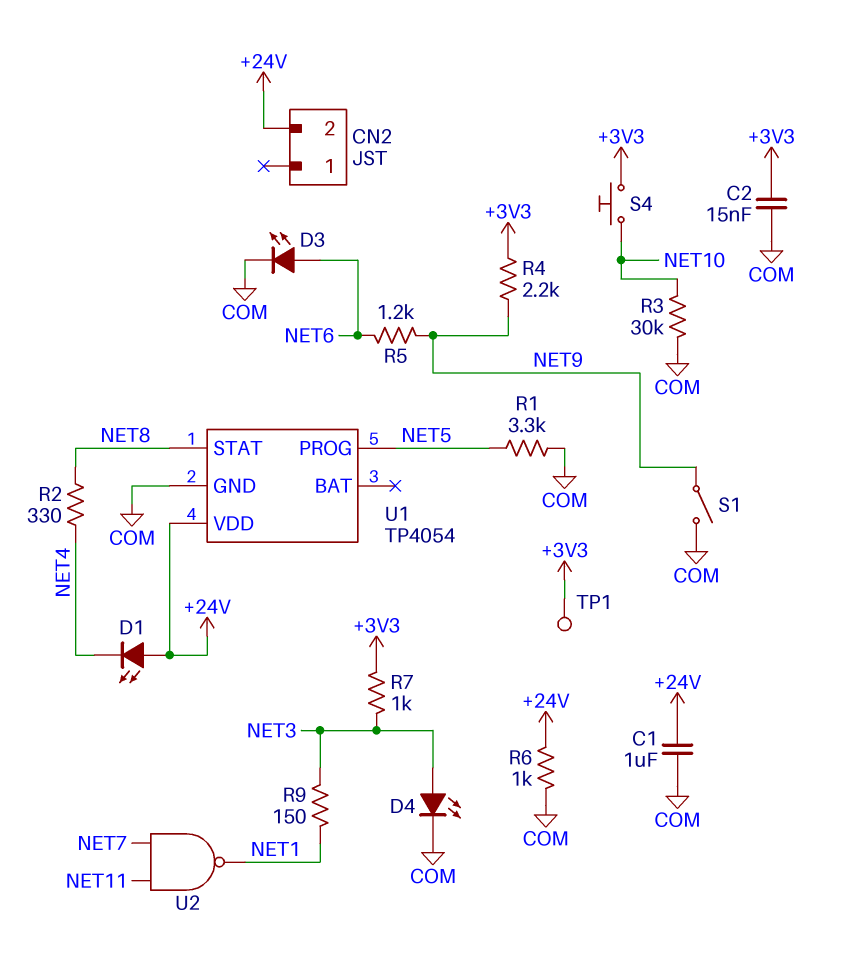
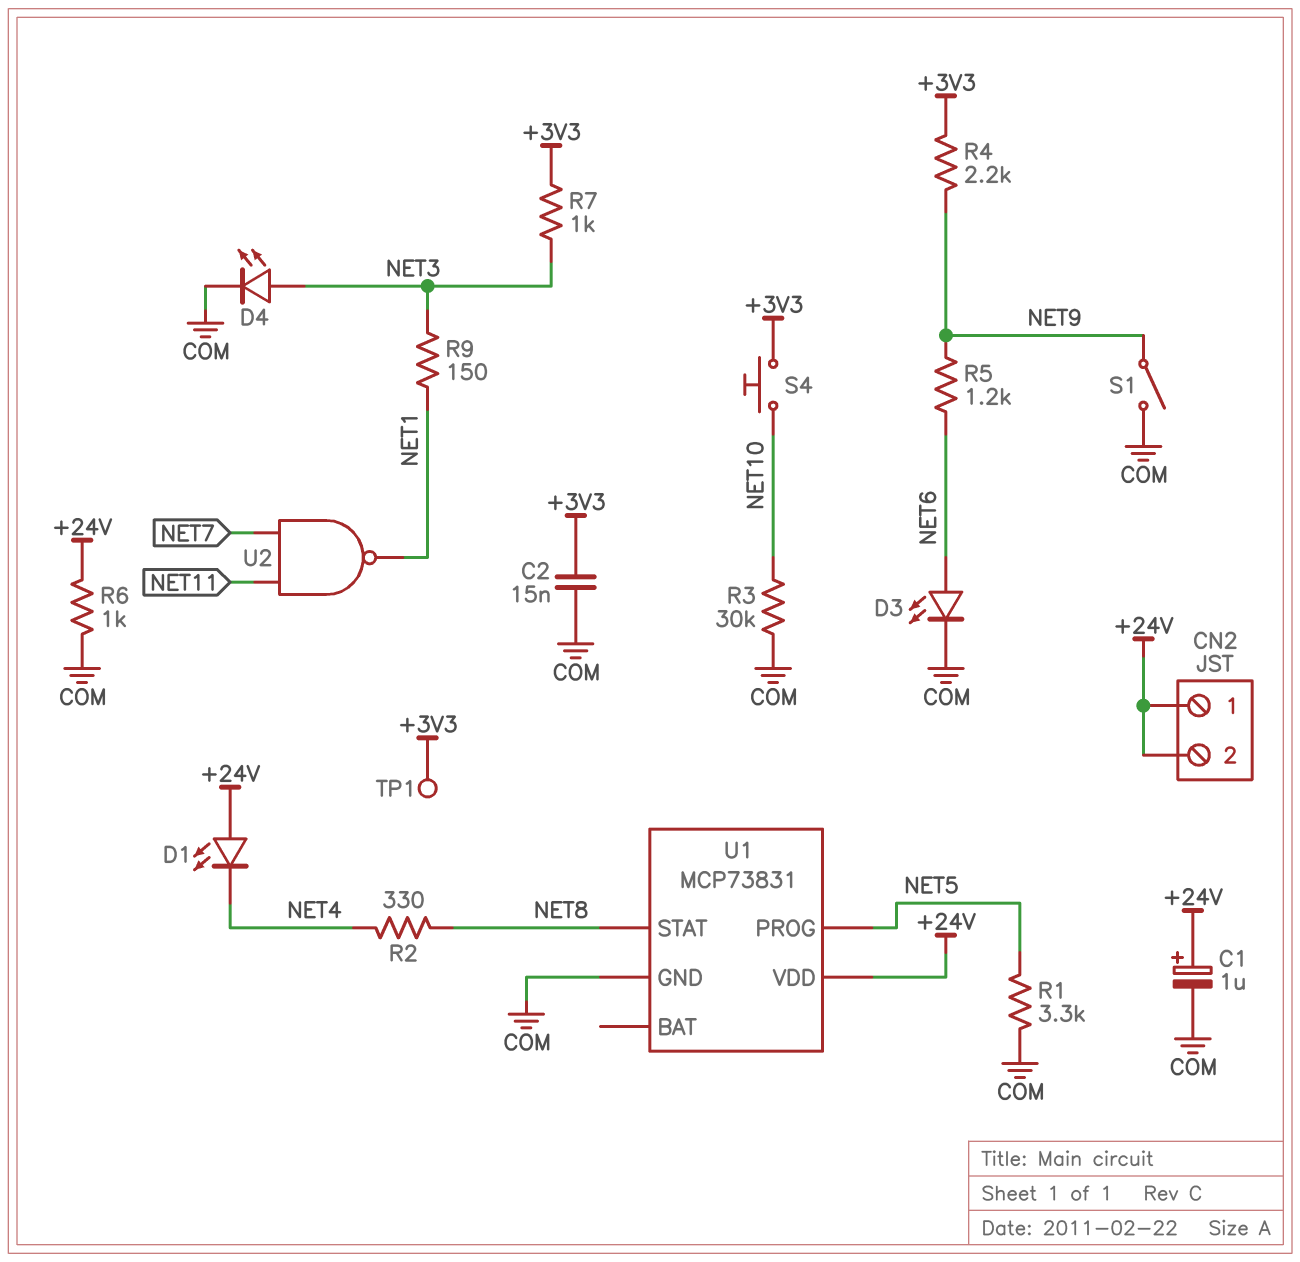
C1: 1uF (+24V, COM) -> 1uF (plus +24V, minus COM)
CN2 pin 1: none -> +24V
U1: TP4054 -> MCP73831

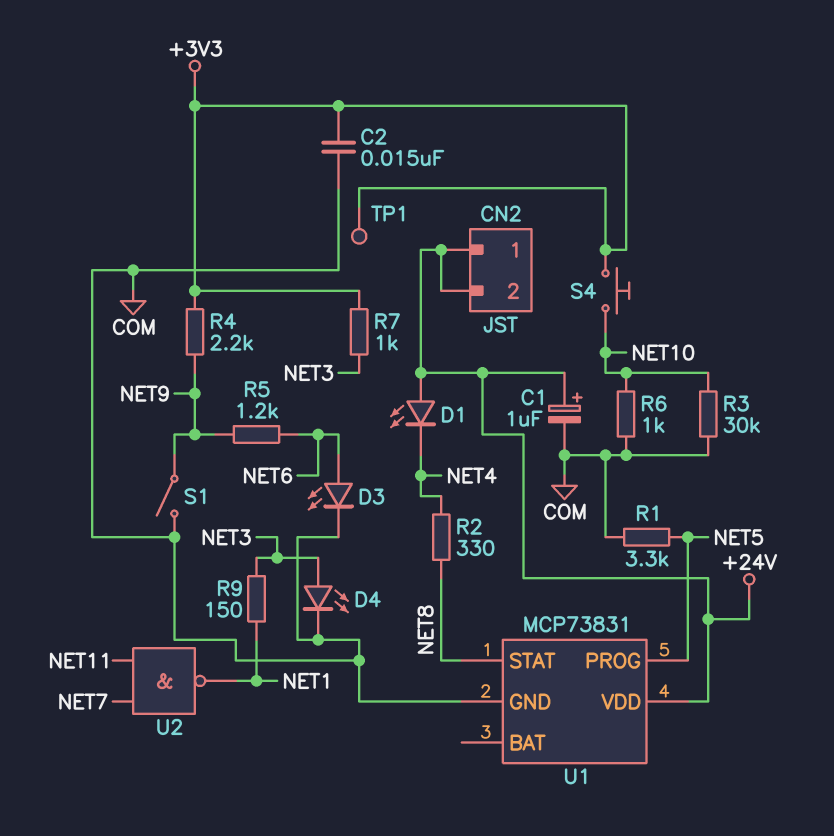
R6: 1k (+24V, COM) -> 1k (COM, NET10)

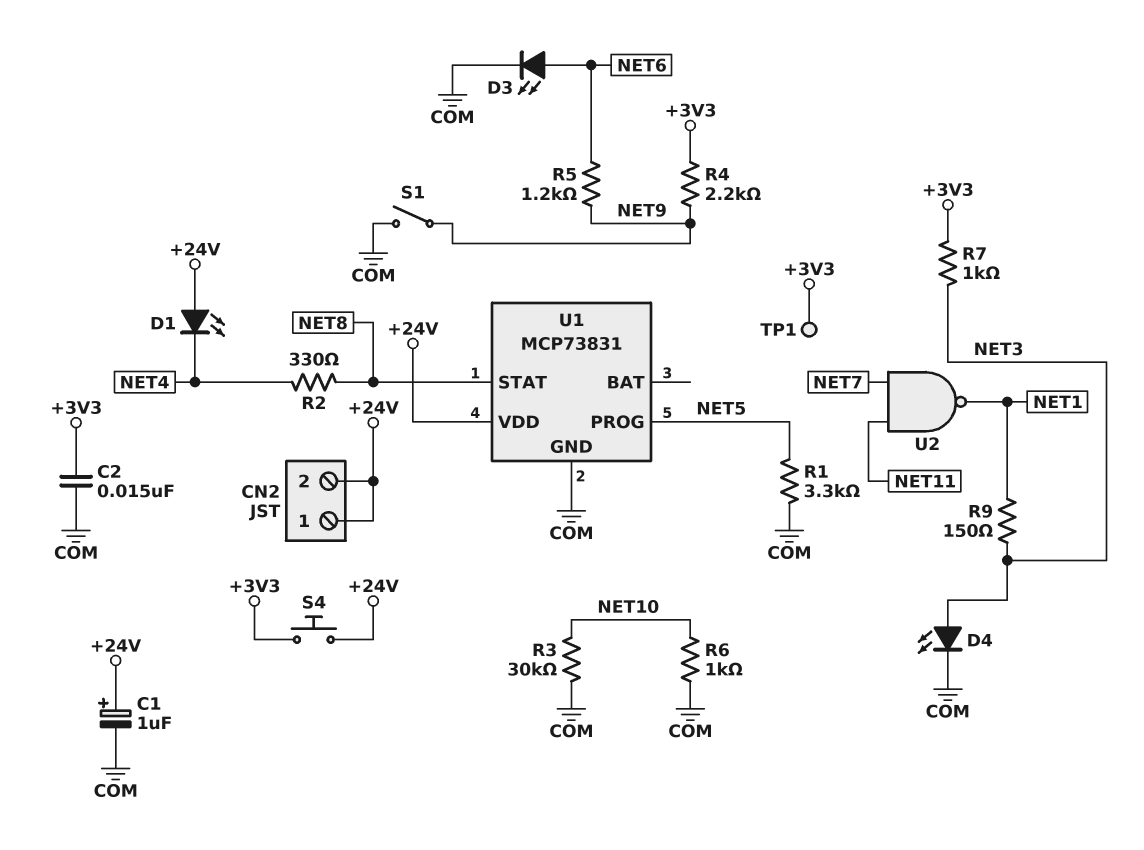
S4: button (+3V3, NET10) -> button (+3V3, +24V)

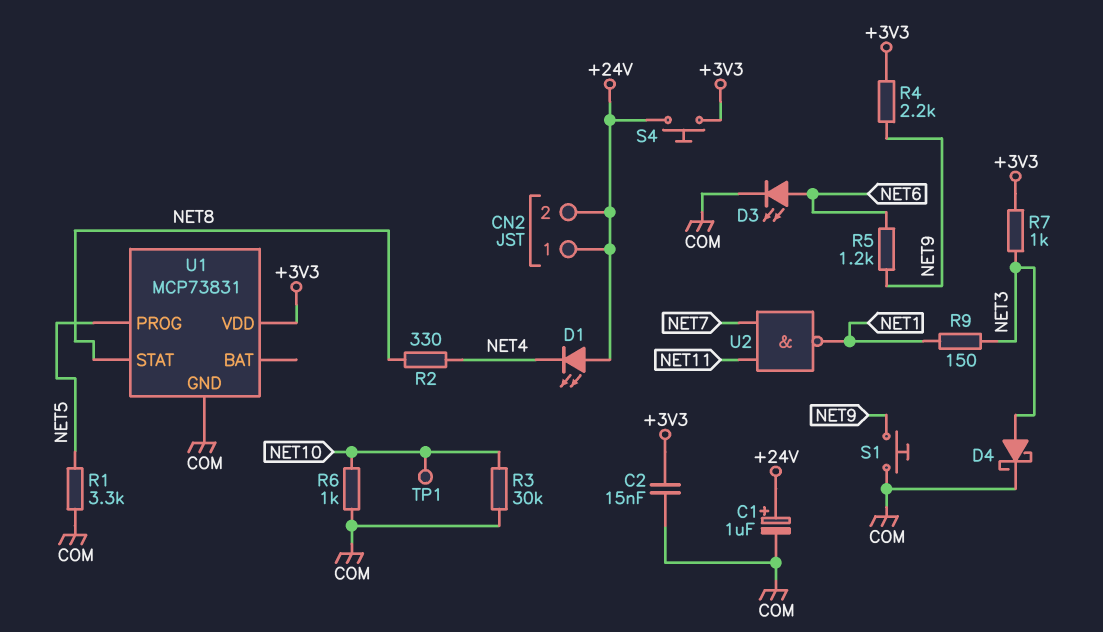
D4: LED (A NET3, K COM) -> schottky (A NET3, K COM)
S1: switch (COM, NET9) -> button (COM, NET9)
TP1: test point (+3V3) -> test point (NET10)
U1 pin VDD: +24V -> +3V3

